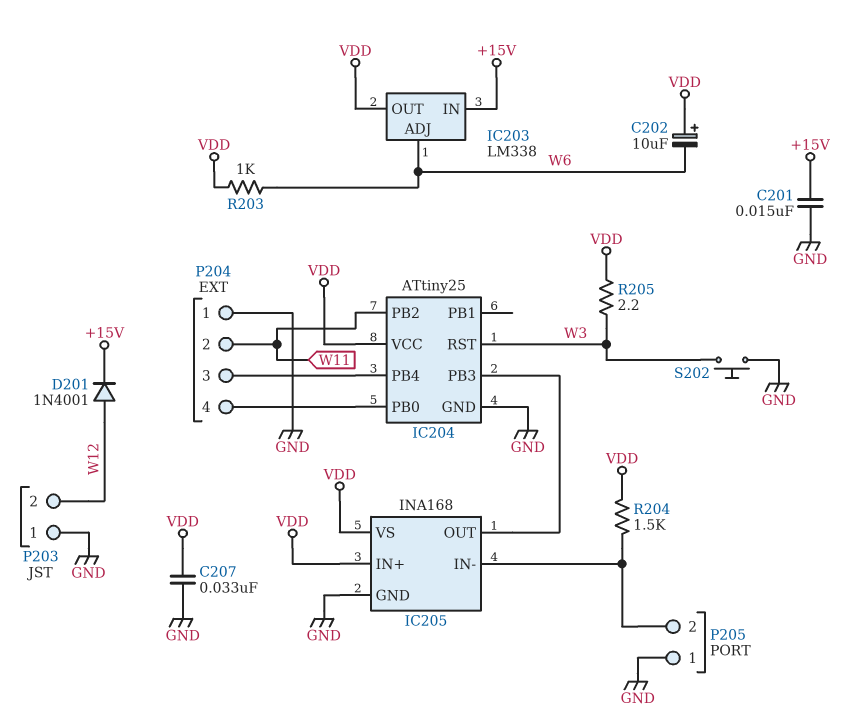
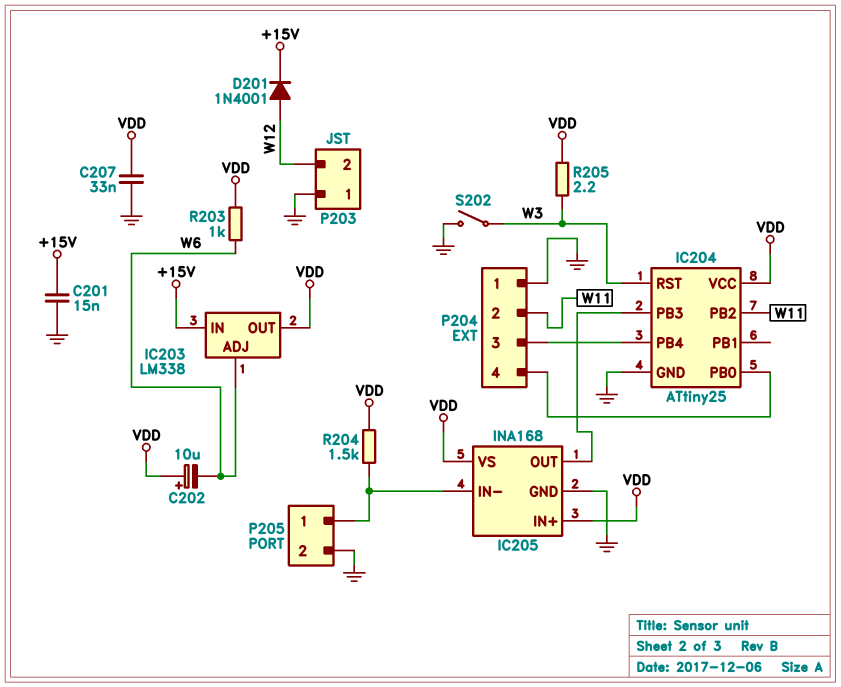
P205 pin 1: GND -> IC205/IN-
P205 pin 2: IC205/IN- -> GND
S202: button (GND, W3) -> switch (GND, W3)

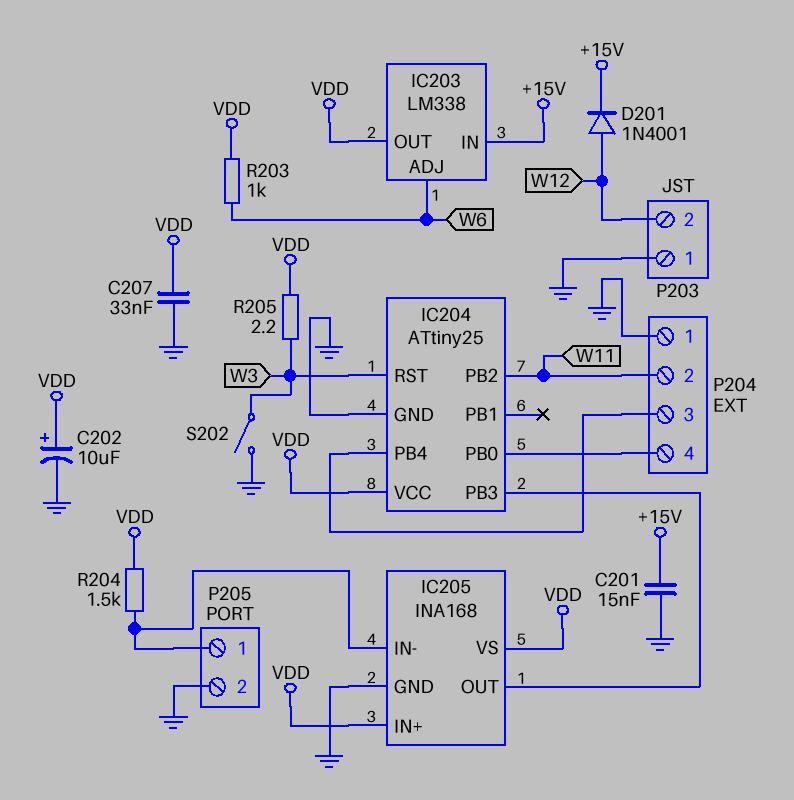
C202: 10uF (plus VDD, minus W6) -> 10uF (plus VDD, minus GND)

